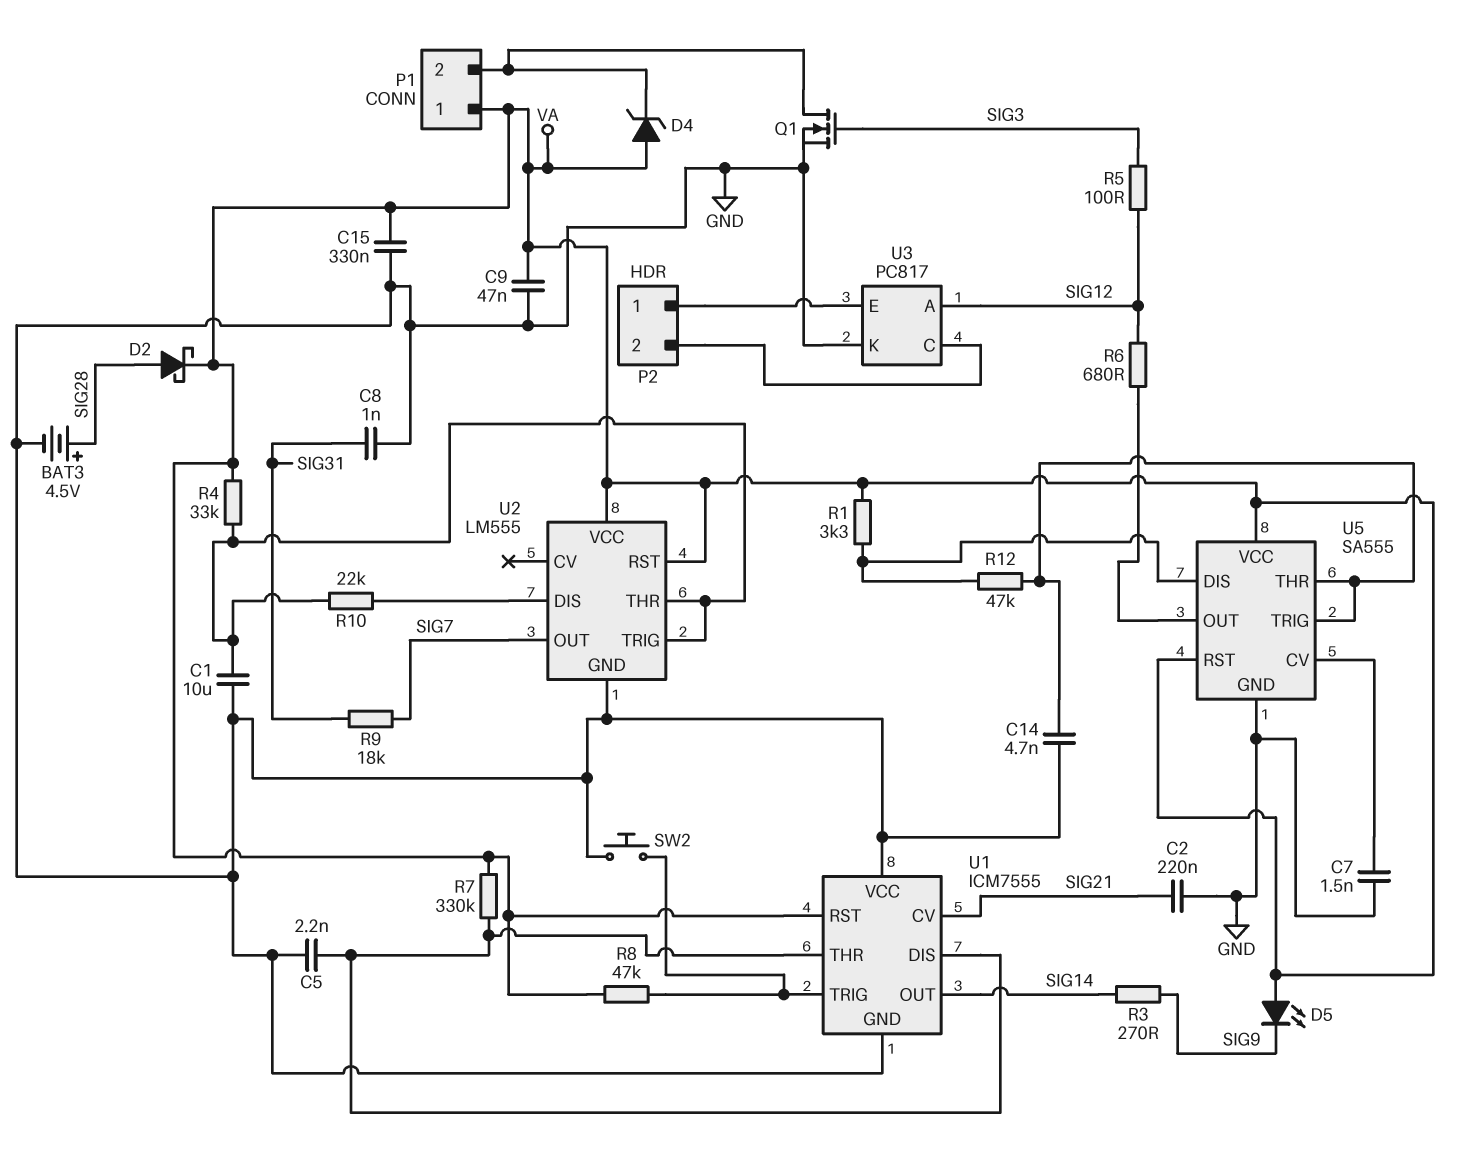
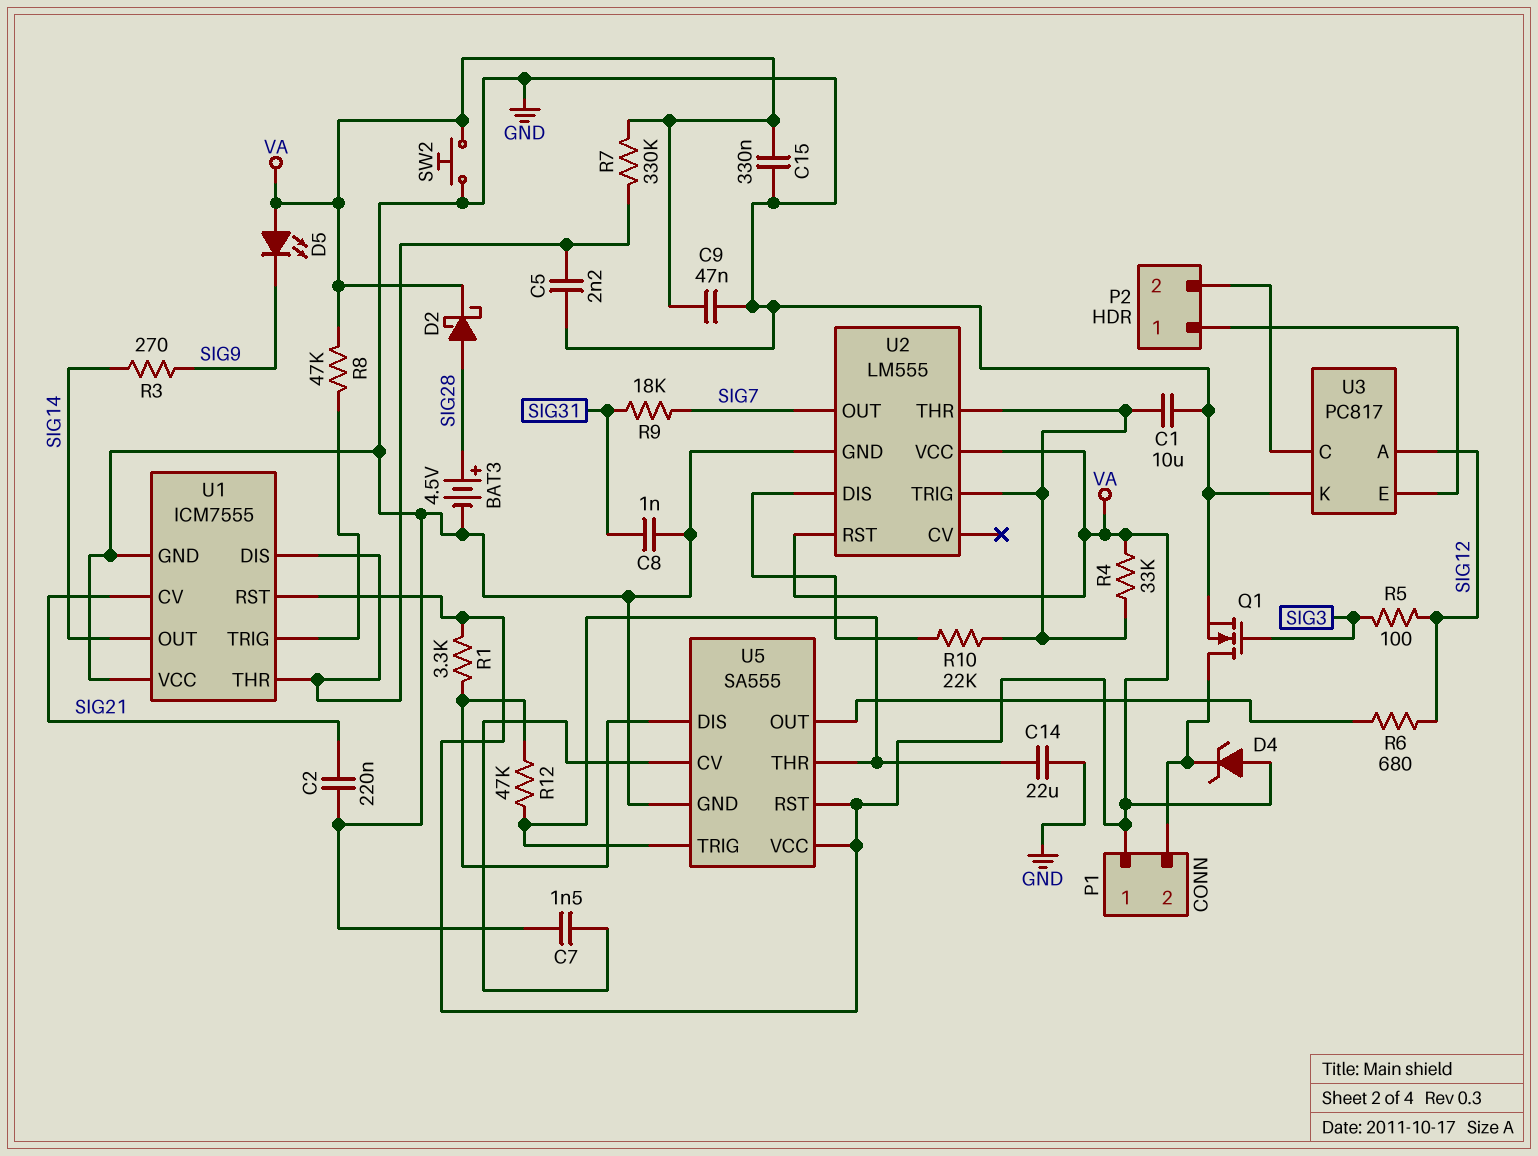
C14: 4.7nF (GND, U5/THR) -> 22uF (GND, U5/THR)
SW2: button (GND, U1/TRIG) -> button (GND, VA)

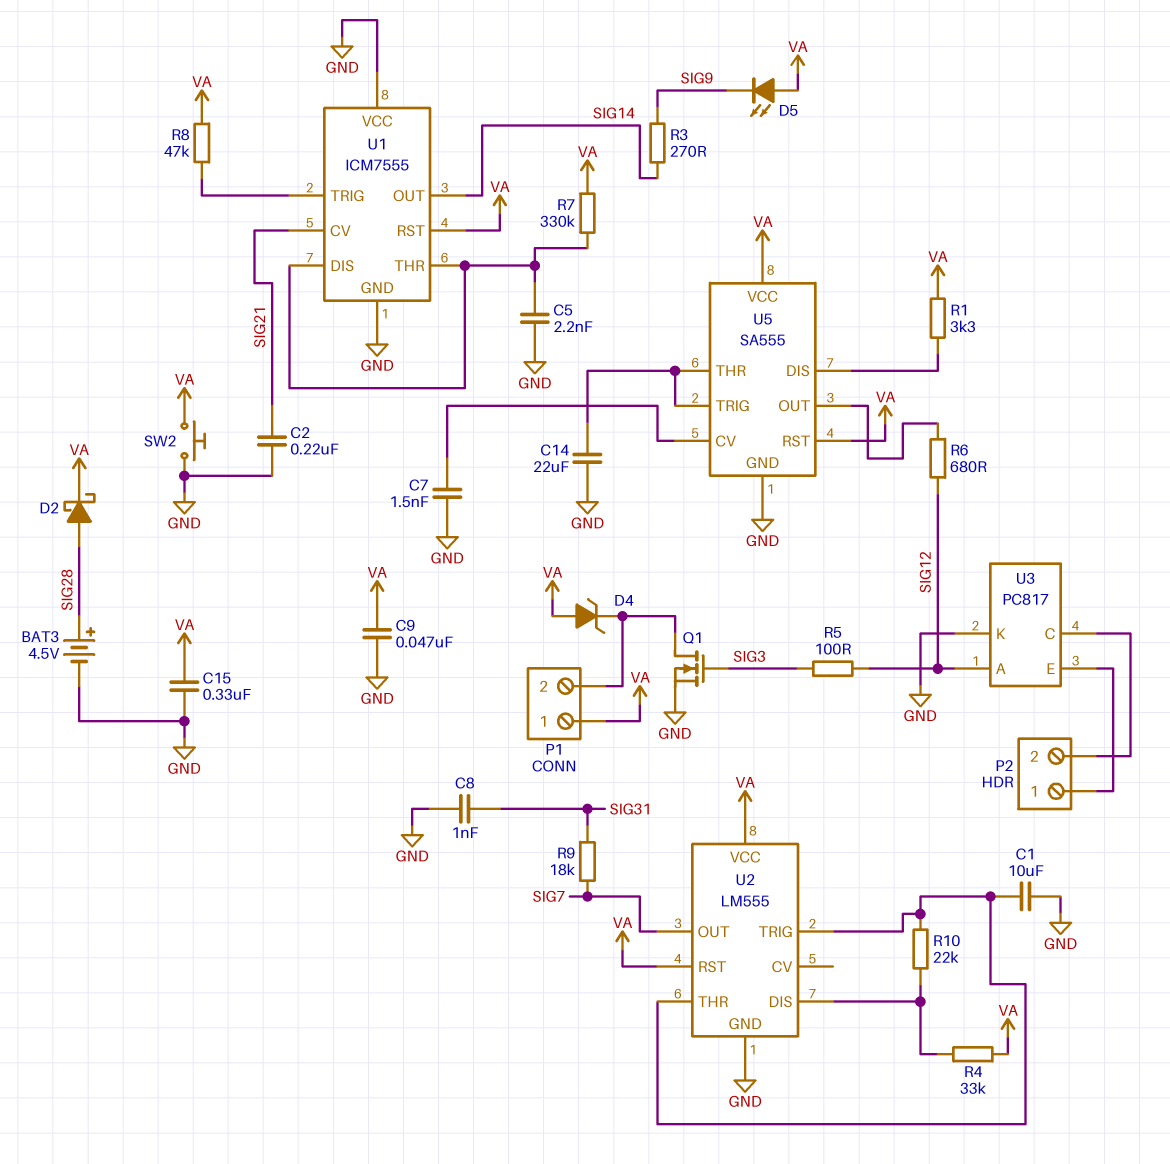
R4: 33k (U2/THR, VA) -> 33k (U2/DIS, VA)
R12: 47k (U5/DIS, U5/THR) -> none

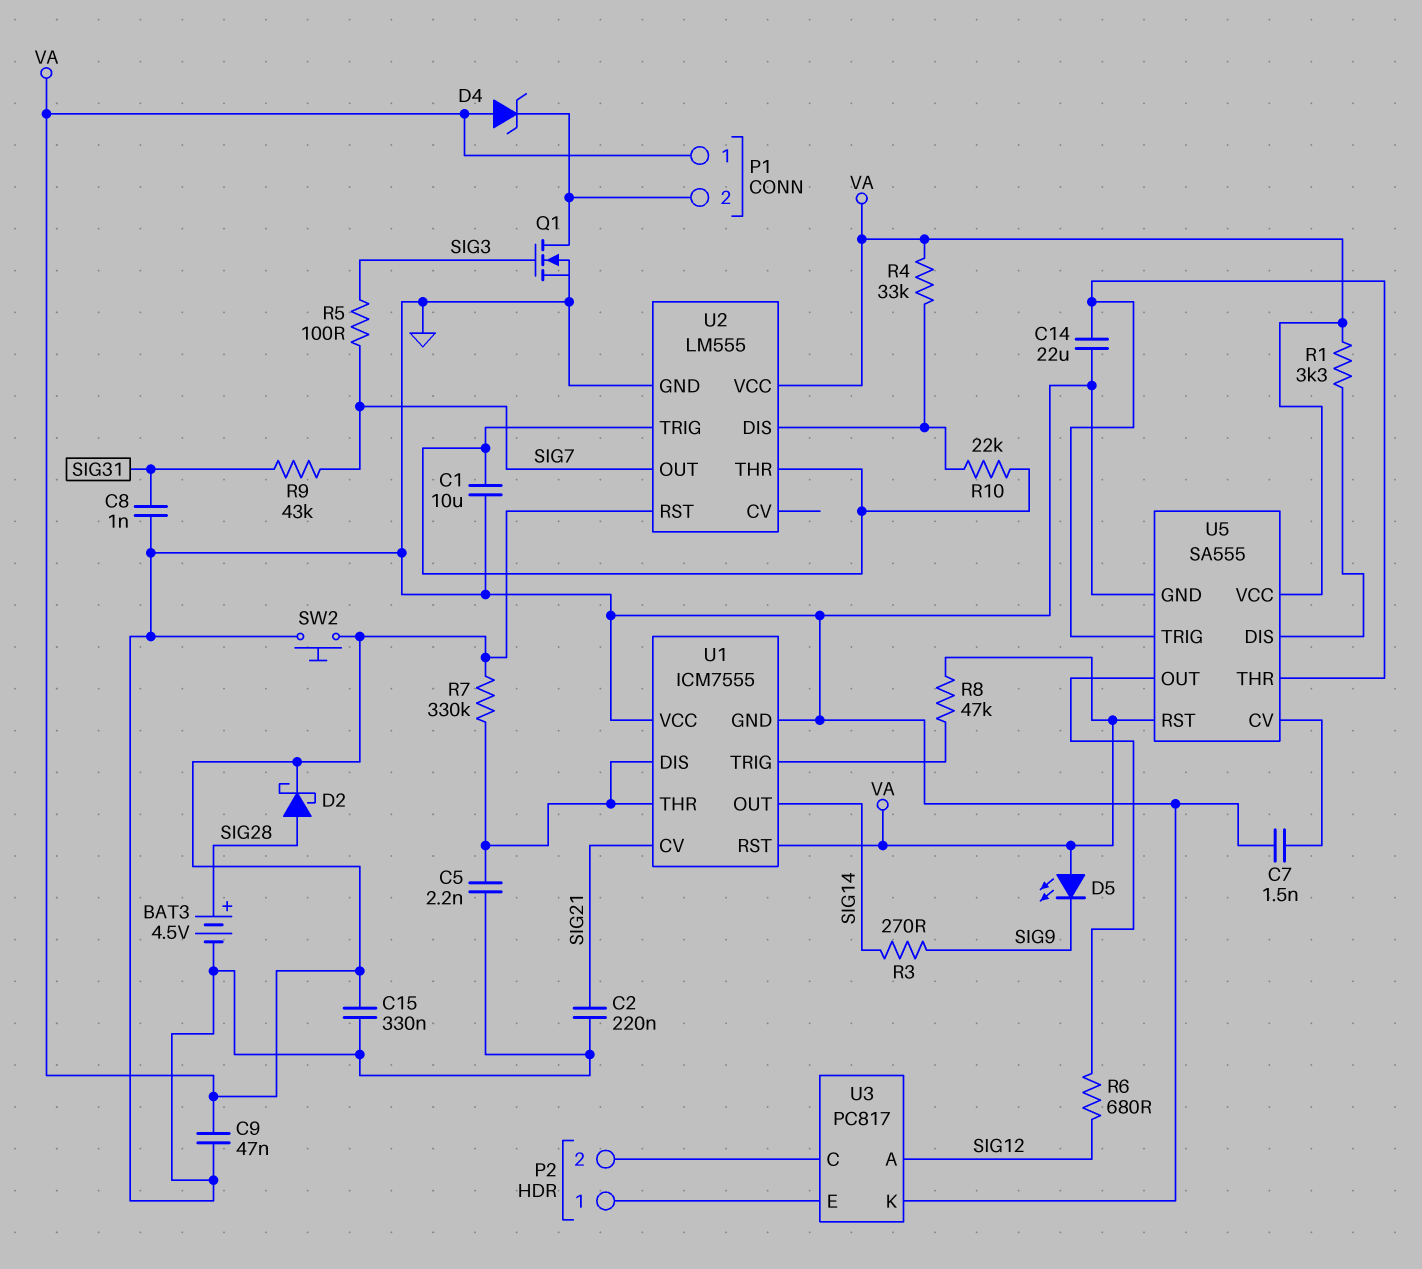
R5: 100 (SIG3, SIG12) -> 100 (SIG3, SIG7)
R9: 18k (SIG7, SIG31) -> 43k (SIG7, SIG31)

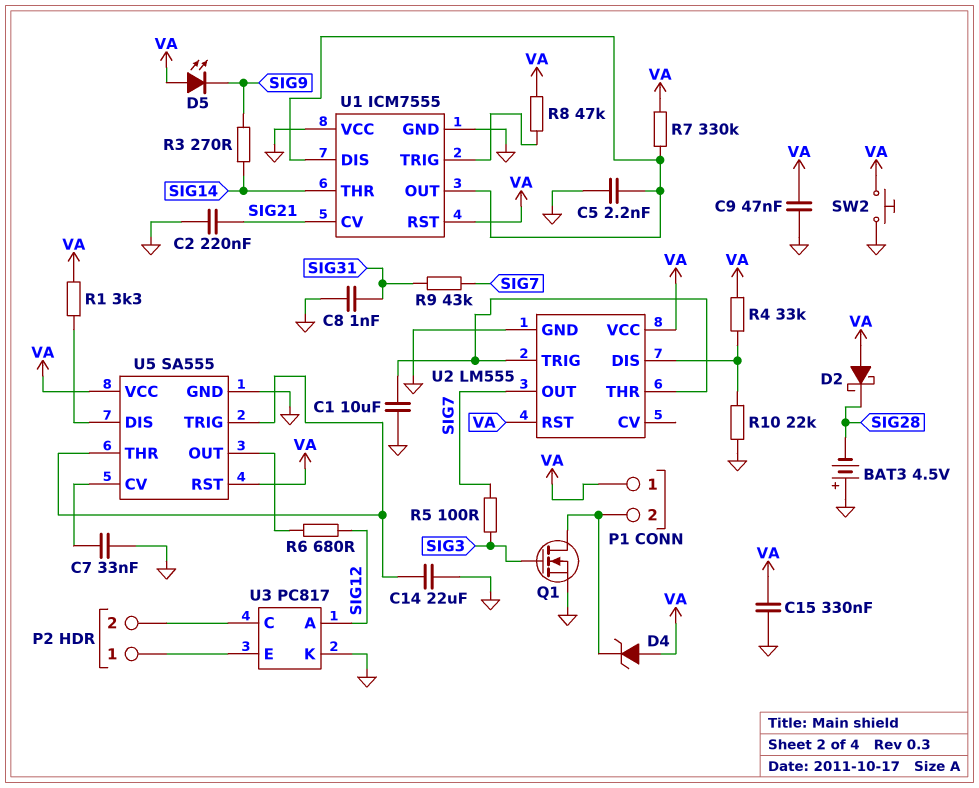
BAT3: 4.5V (plus SIG28, minus GND) -> 4.5V (plus GND, minus SIG28)
C7: 1.5nF (GND, U5/CV) -> 33nF (GND, U5/CV)
D2: schottky (A SIG28, K VA) -> schottky (A VA, K SIG28)
R10: 22k (U2/DIS, U2/THR) -> 22k (GND, U2/DIS)
U1 pin OUT: SIG14 -> U1/DIS
U1 pin THR: U1/DIS -> SIG14

